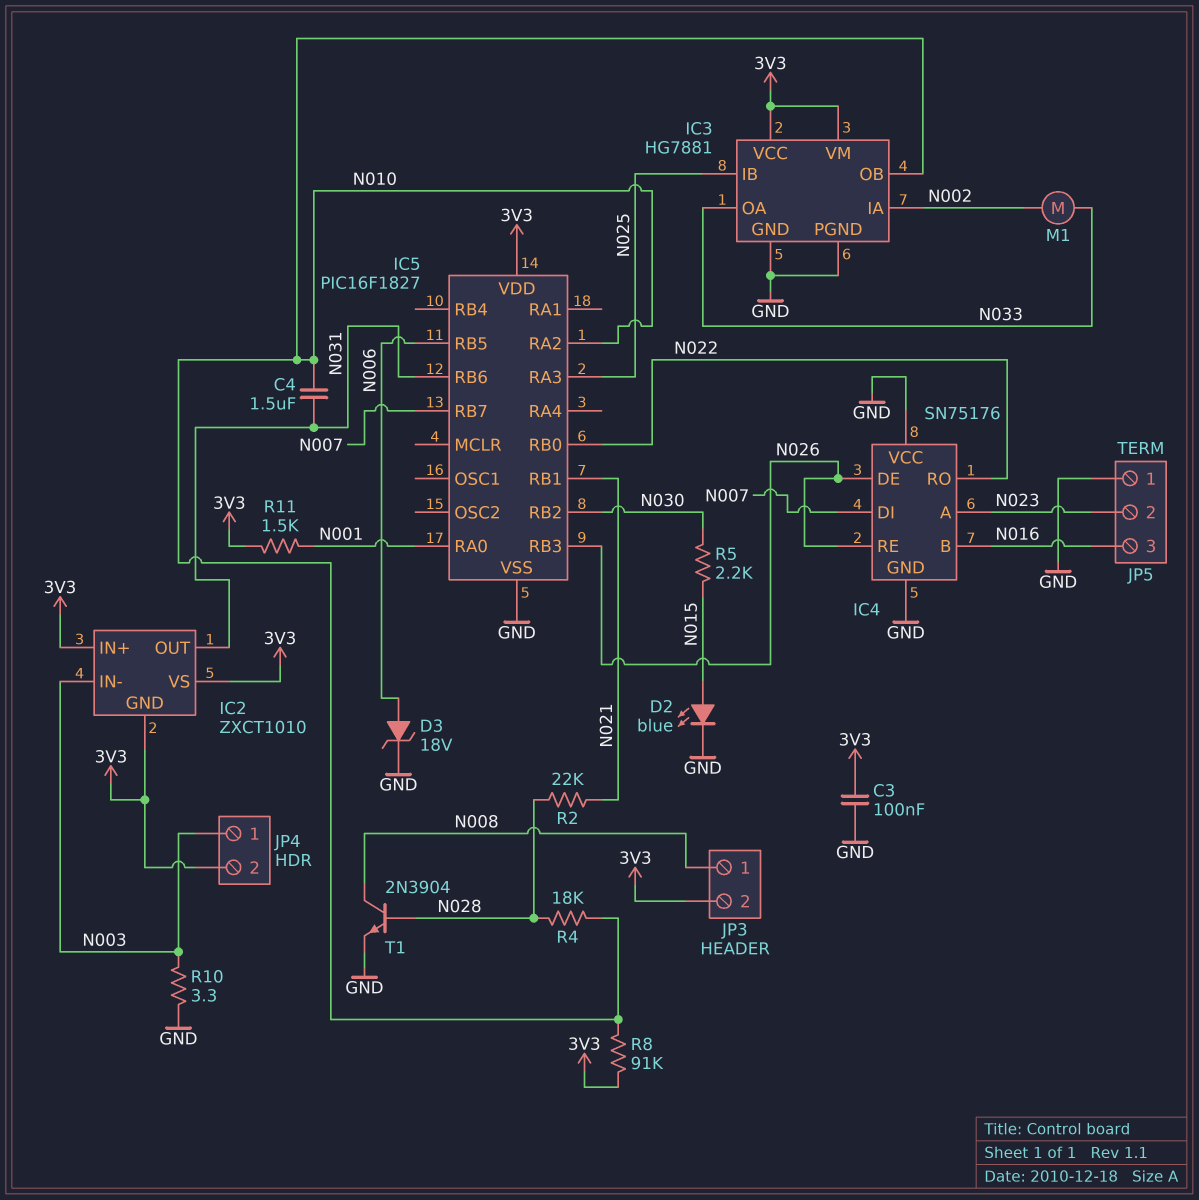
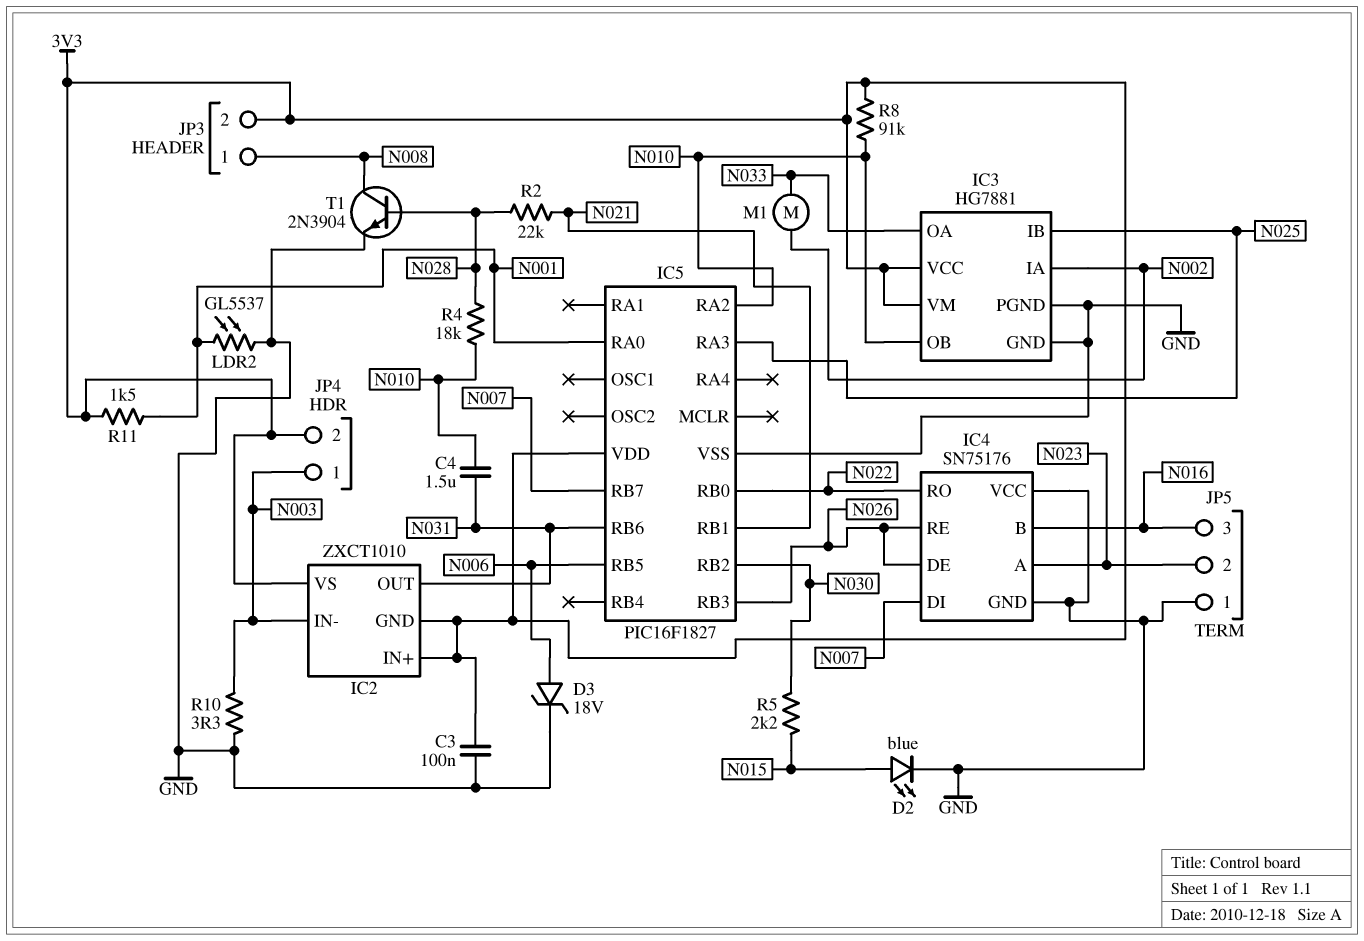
LDR2: none -> GL5537 (GND, N001)

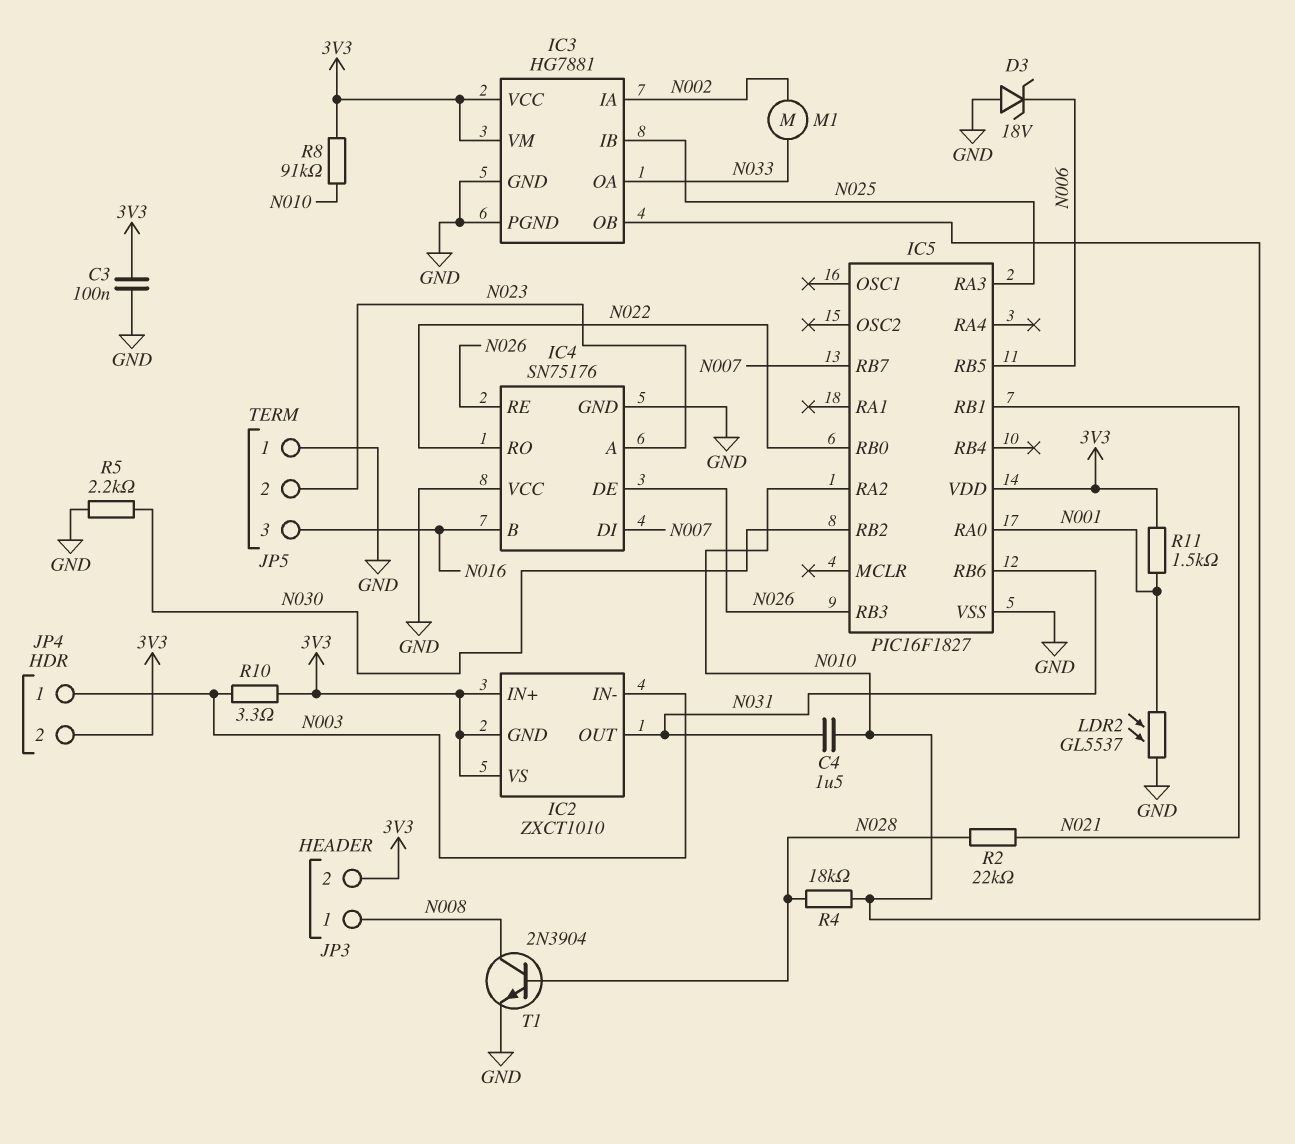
D2: LED blue (A N015, K GND) -> none
D3: zener 18V (A N006, K GND) -> zener 18V (A GND, K N006)
R5: 2.2k (N015, N030) -> 2.2k (GND, N030)
R10: 3.3 (GND, N003) -> 3.3 (3V3, N003)

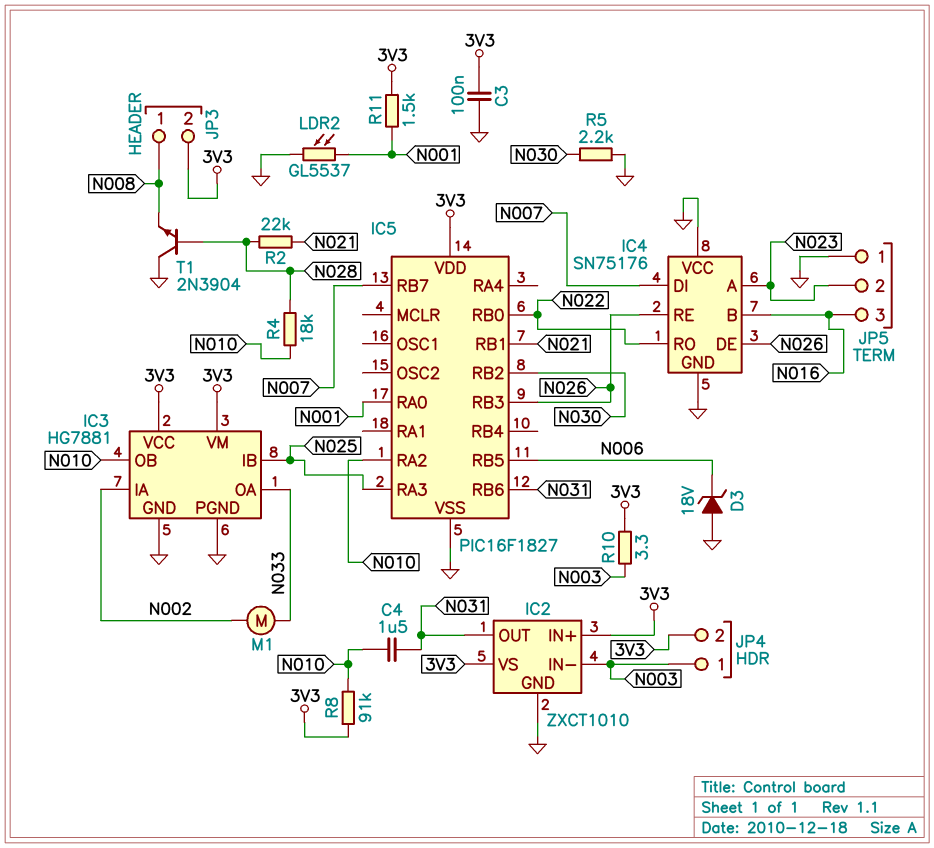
IC2 pin GND: 3V3 -> GND
T1: NPN 2N3904 (B N028, C N008, E GND) -> NPN 2N3904 (B N028, C GND, E N008)

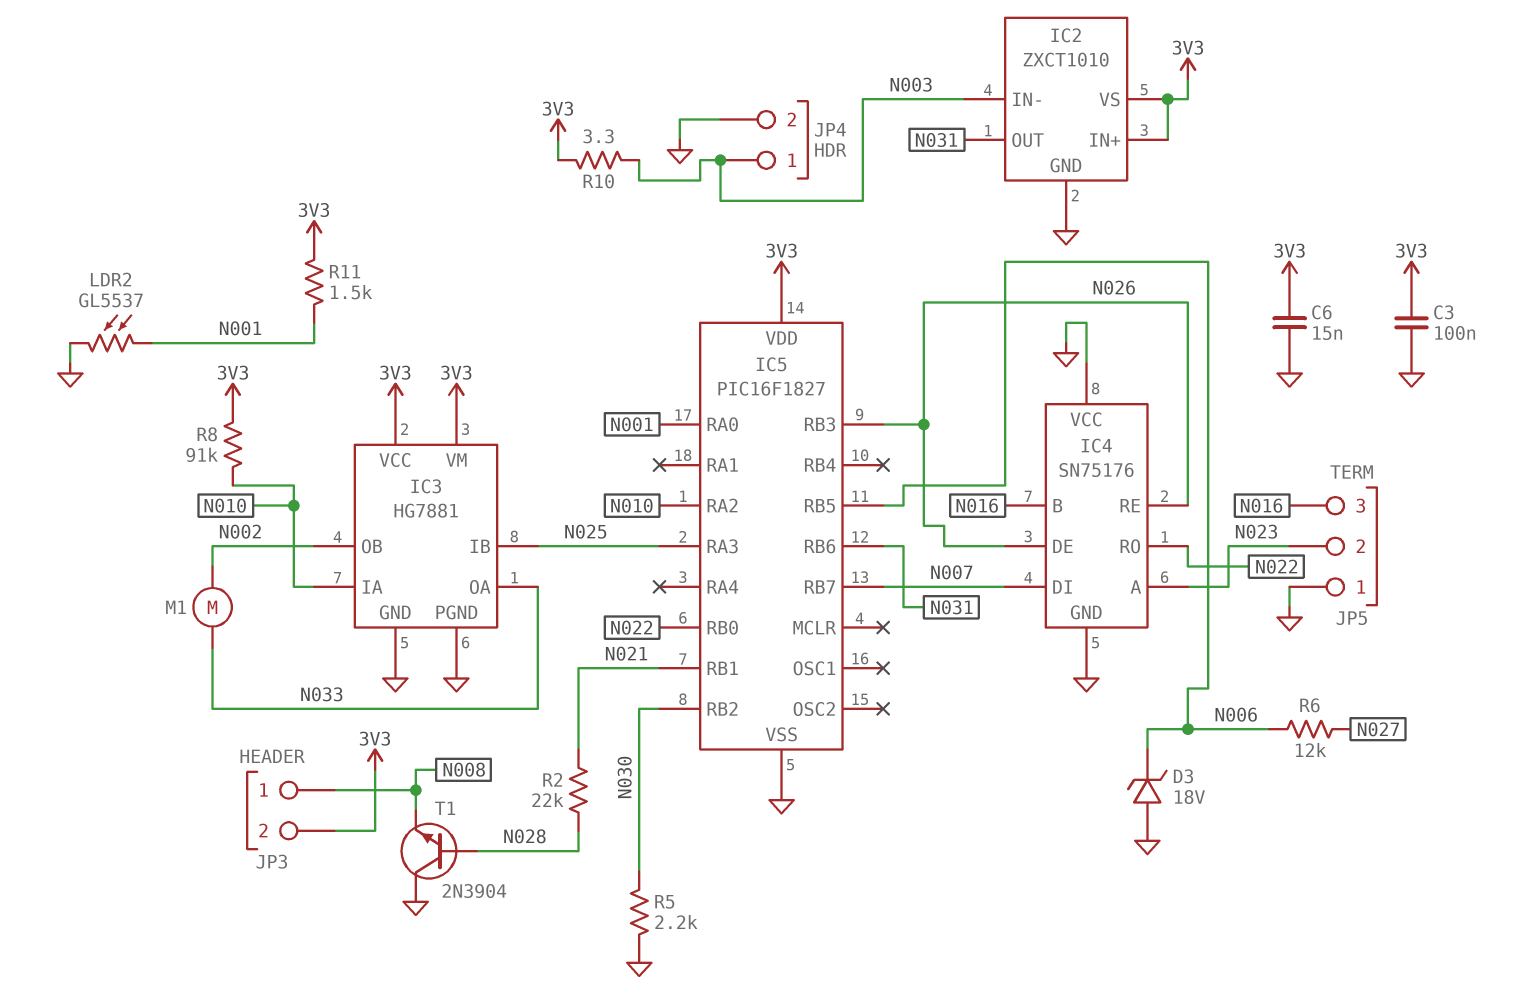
C4: 1.5uF (N010, N031) -> none
C6: none -> 15nF (3V3, GND)
IC3 pin IA: N002 -> N010
IC3 pin OB: N010 -> N002
JP4 pin 2: 3V3 -> GND
R4: 18k (N010, N028) -> none
R6: none -> 12k (N006, N027)

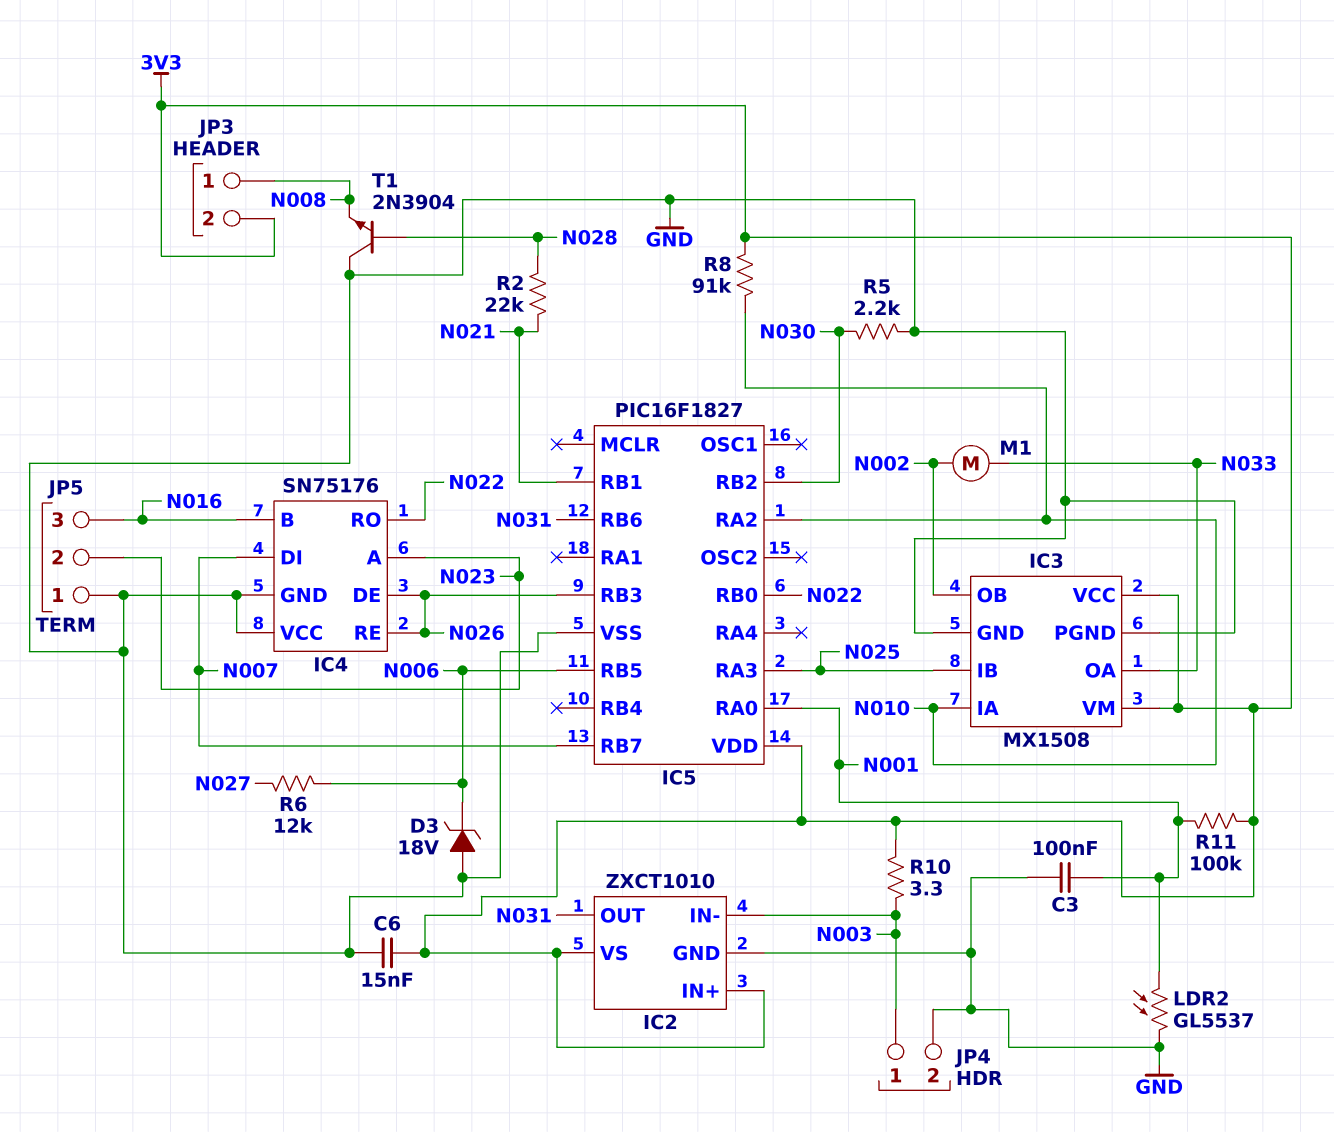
C3: 100nF (3V3, GND) -> 100nF (GND, N001)
IC3: HG7881 -> MX1508
R11: 1.5k (3V3, N001) -> 100k (3V3, N001)

